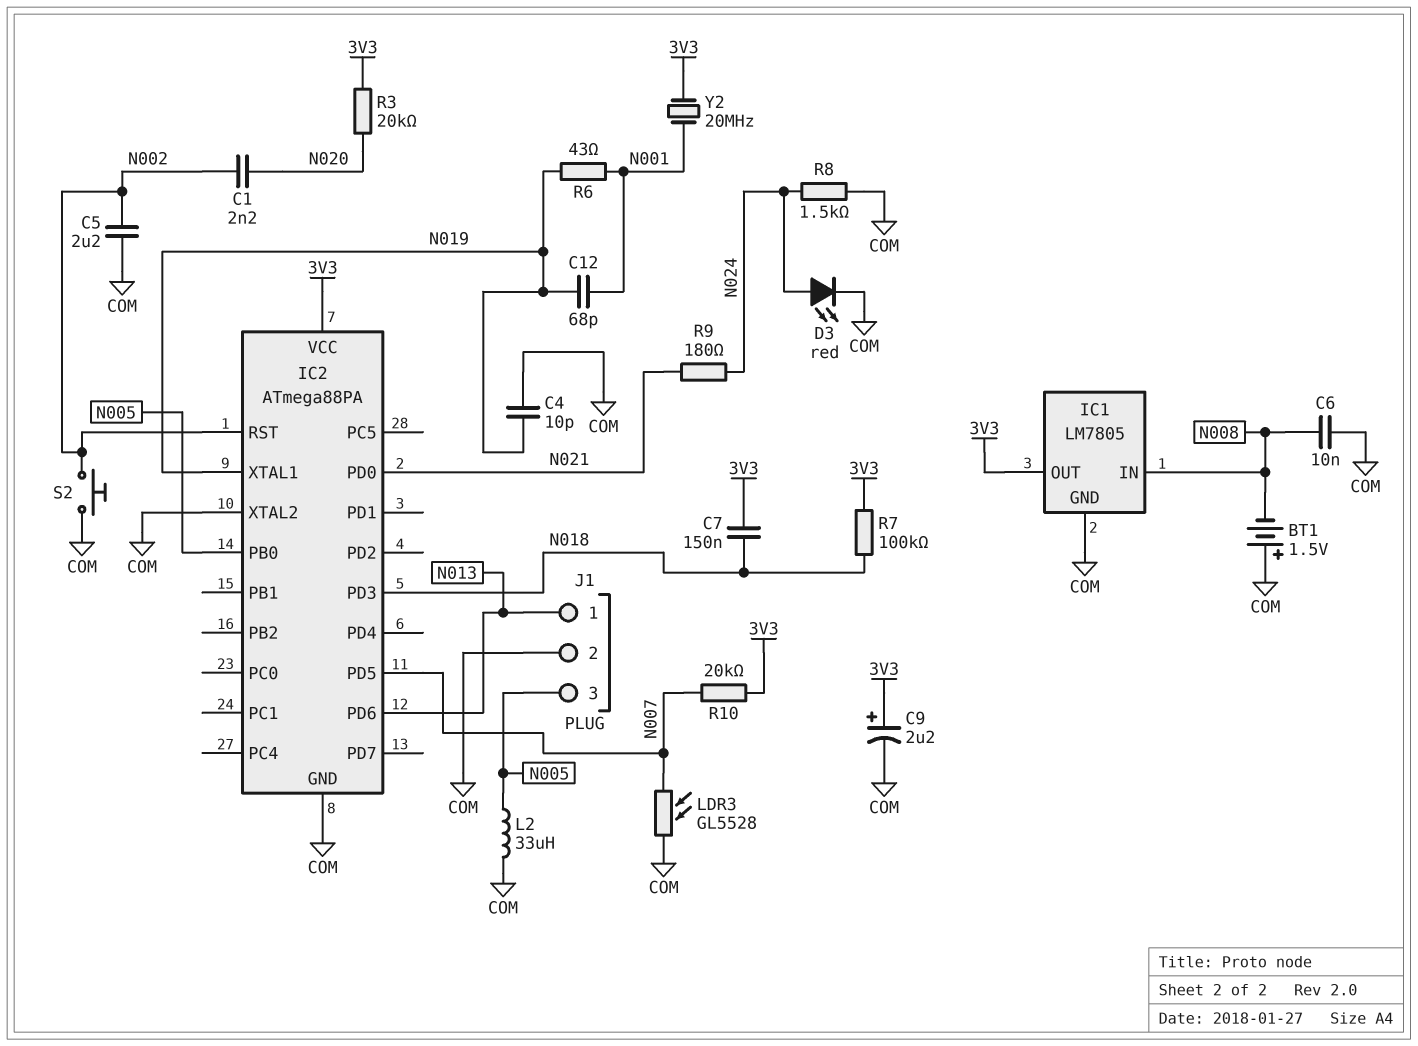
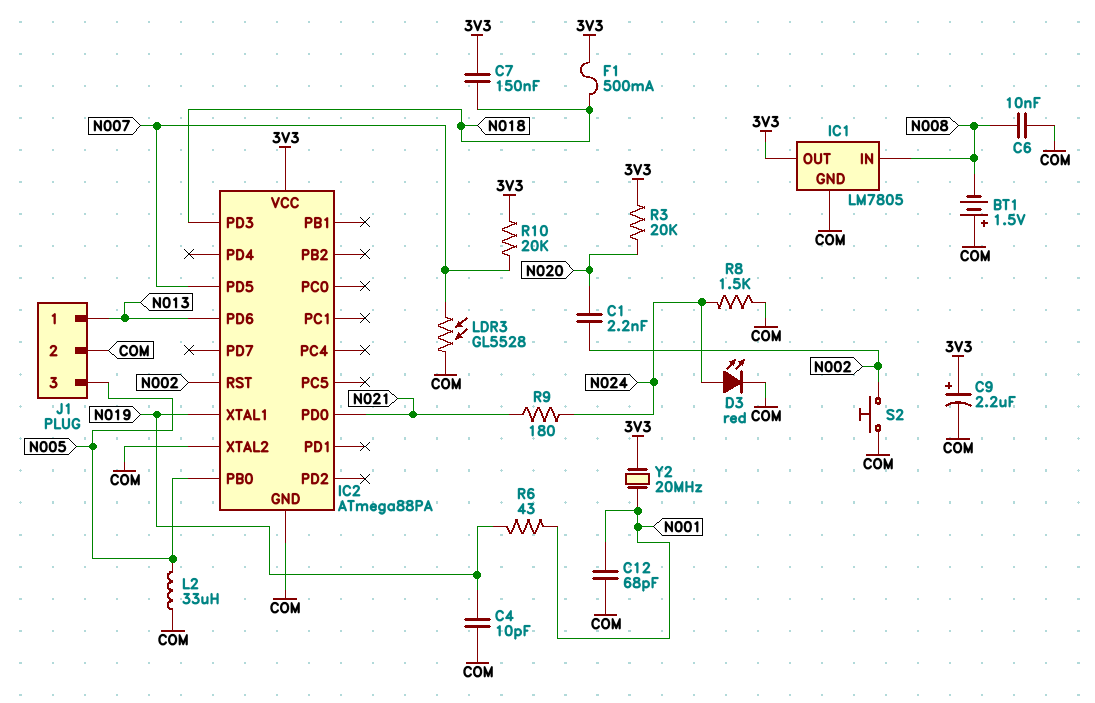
C5: 2.2uF (COM, N002) -> none
C12: 68pF (N001, N019) -> 68pF (COM, N001)
F1: none -> 500mA (3V3, N018)
R7: 100k (3V3, N018) -> none

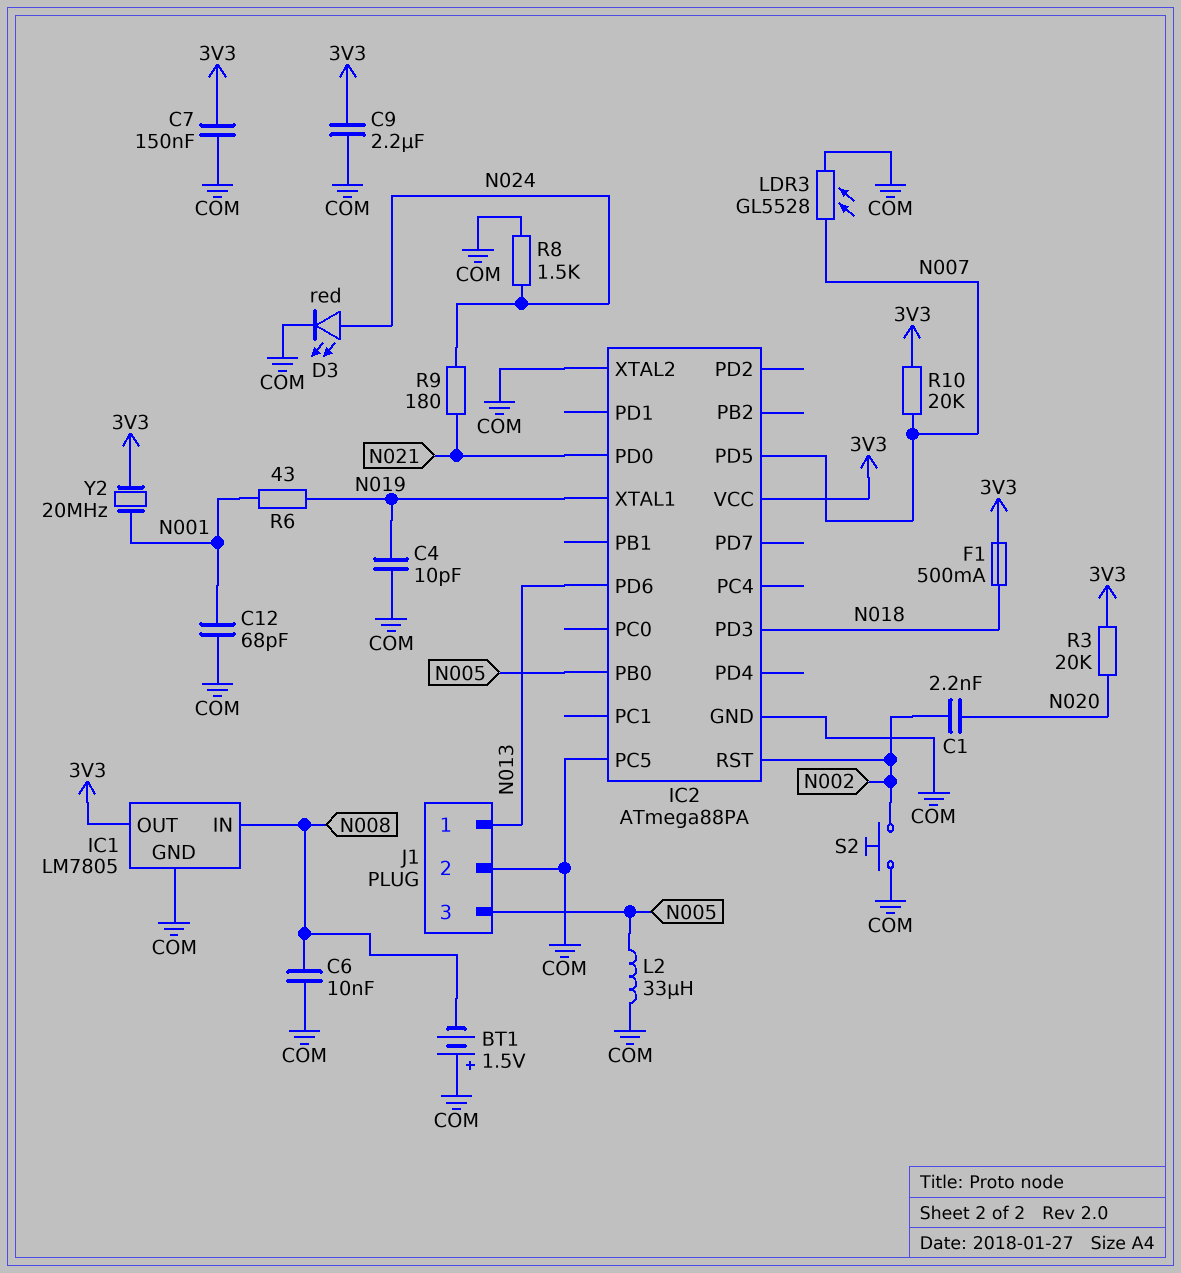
C7: 150nF (3V3, N018) -> 150nF (3V3, COM)
C9: 2.2uF (plus 3V3, minus COM) -> 2.2uF (3V3, COM)
IC2 pin PC5: none -> COM

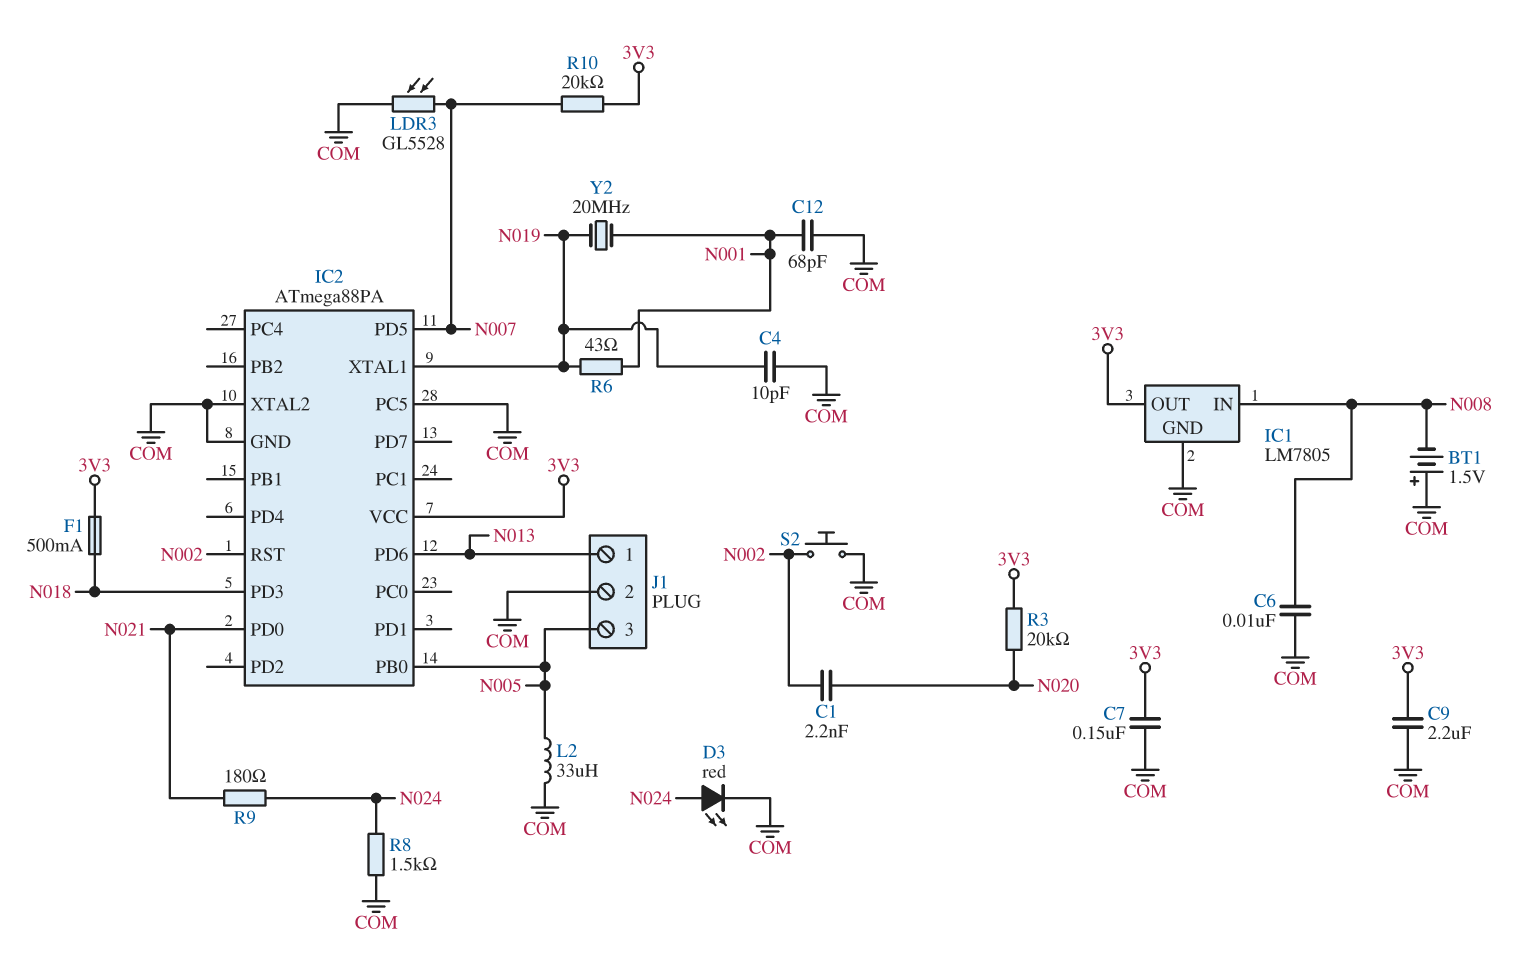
Y2: 20MHz (3V3, N001) -> 20MHz (N001, N019)

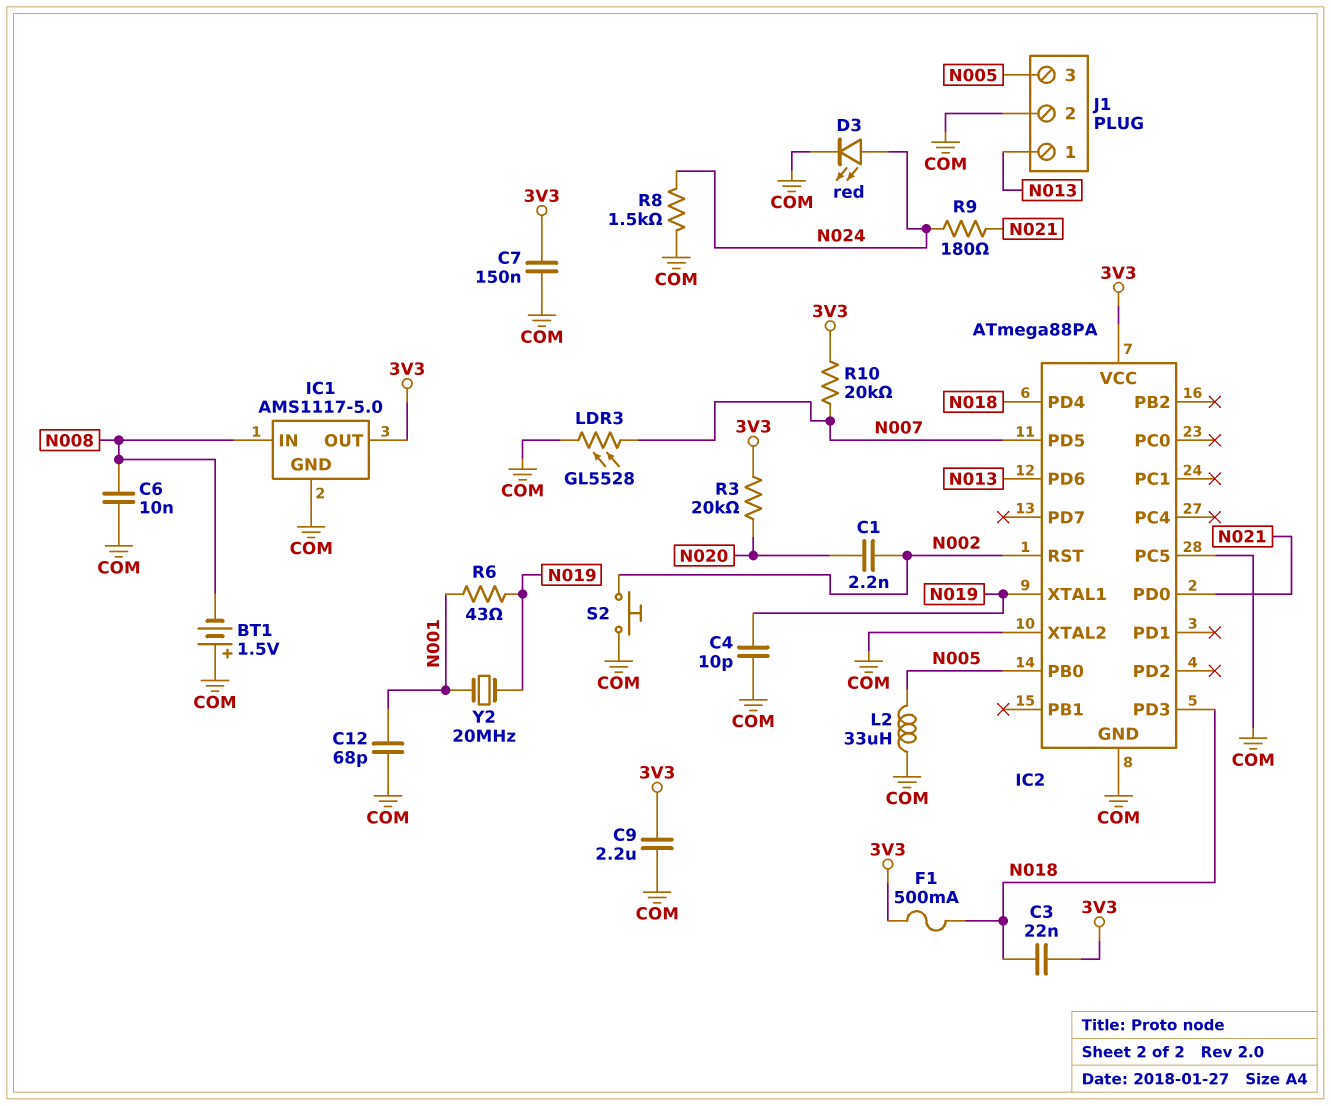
C3: none -> 22nF (3V3, N018)
IC1: LM7805 -> AMS1117-5.0
IC2 pin PD4: none -> N018

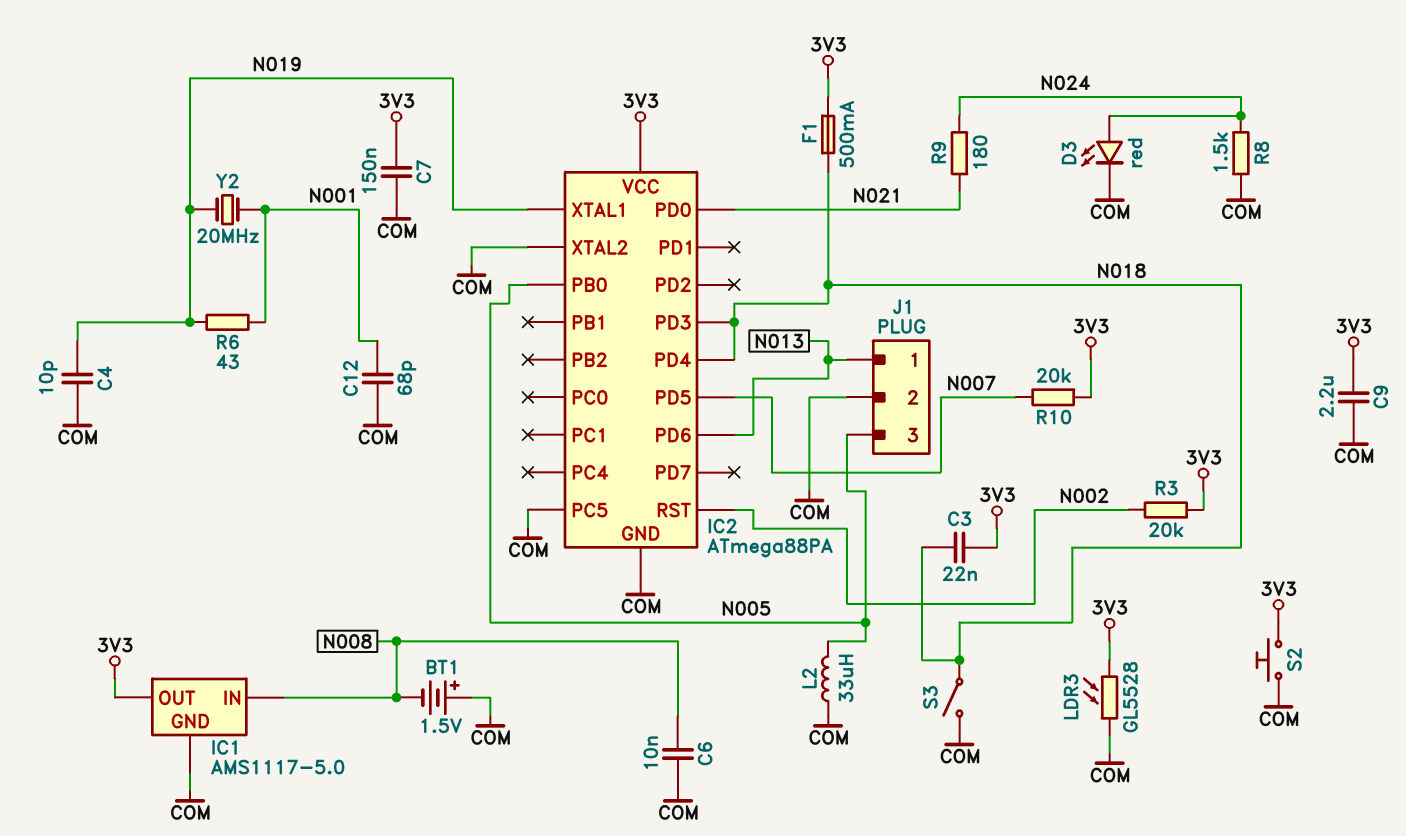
C1: 2.2nF (N002, N020) -> none
LDR3: GL5528 (COM, N007) -> GL5528 (3V3, COM)
R3: 20k (3V3, N020) -> 20k (3V3, N002)
S2: button (COM, N002) -> button (3V3, COM)
S3: none -> switch (COM, N018)

